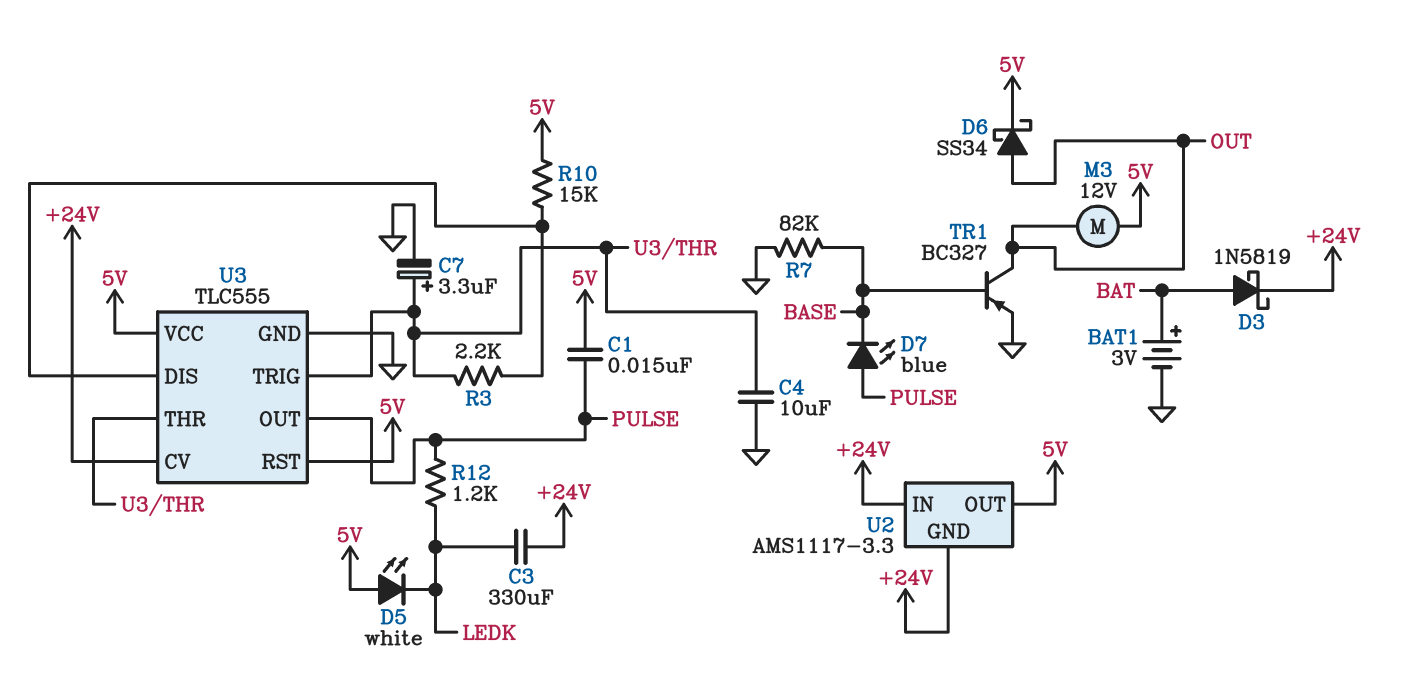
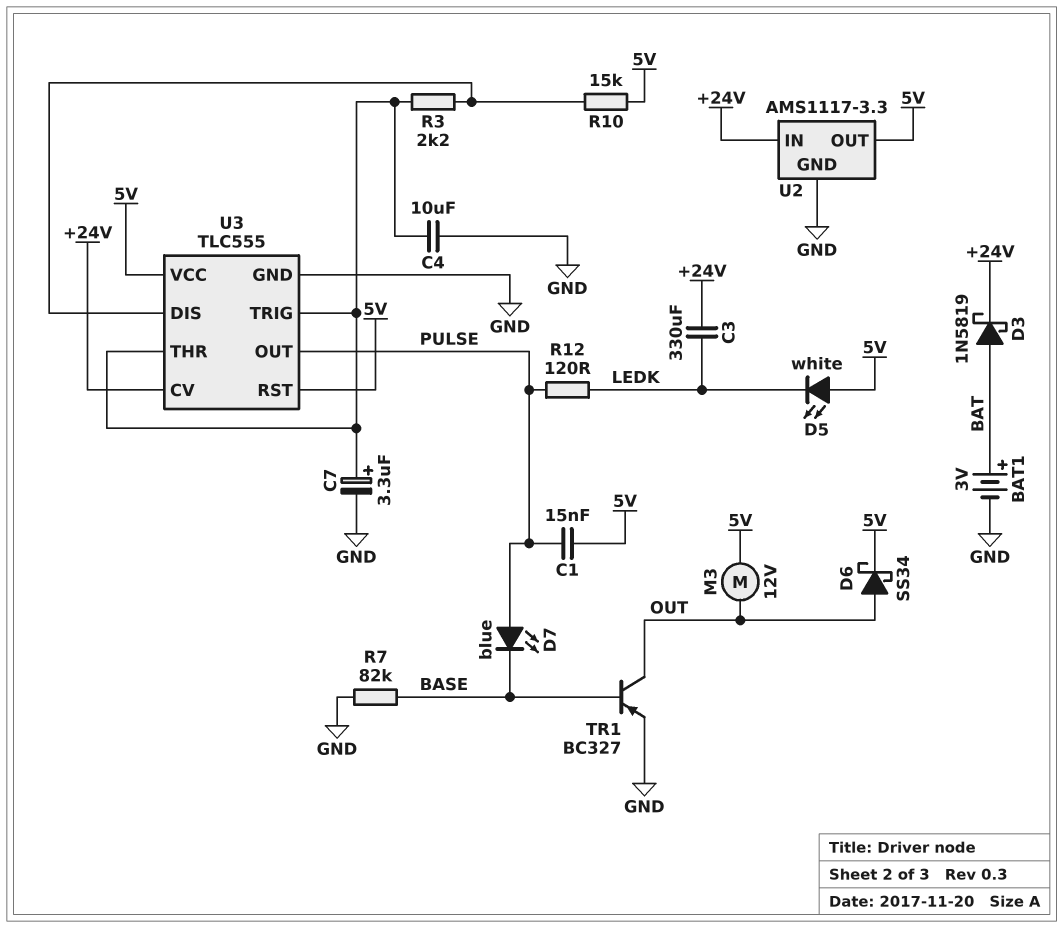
R12: 1.2k (LEDK, PULSE) -> 120 (LEDK, PULSE)
U2 pin GND: +24V -> GND

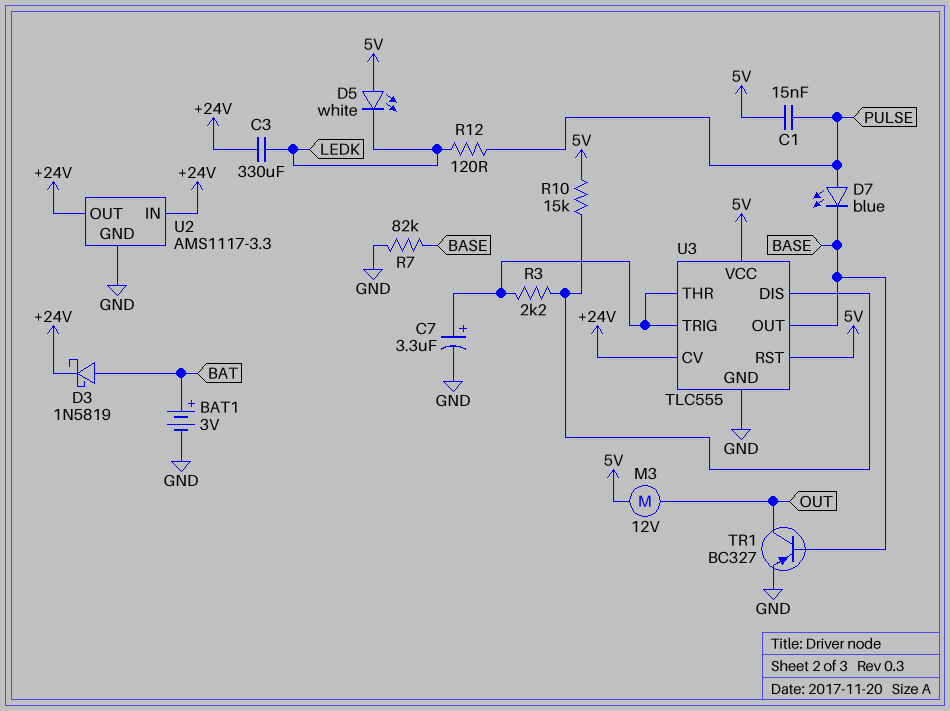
C4: 10uF (GND, U3/THR) -> none
D6: schottky SS34 (A OUT, K 5V) -> none
U2 pin OUT: 5V -> +24V
U3 pin OUT: PULSE -> BASE

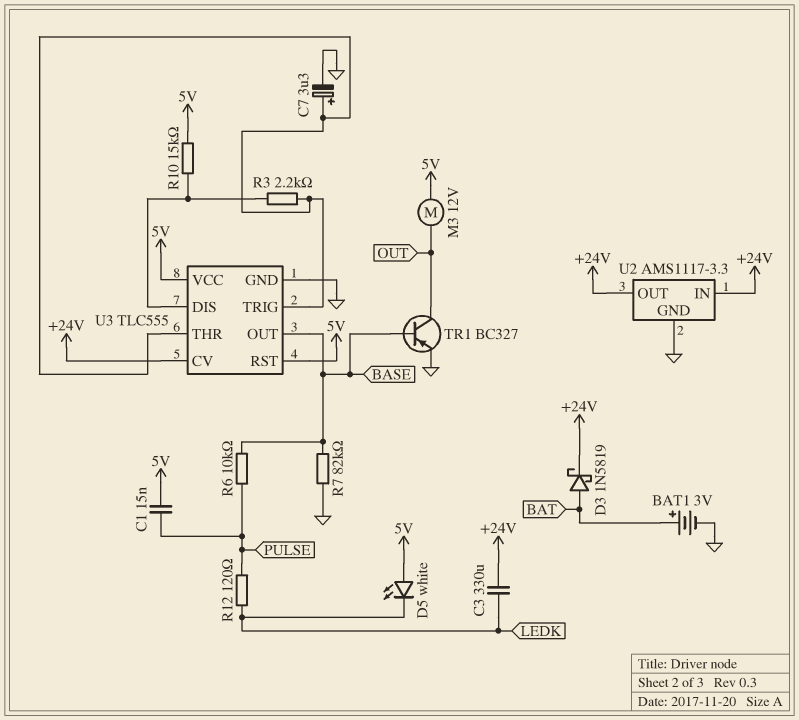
D7: LED blue (A PULSE, K BASE) -> none
R6: none -> 10k (BASE, PULSE)

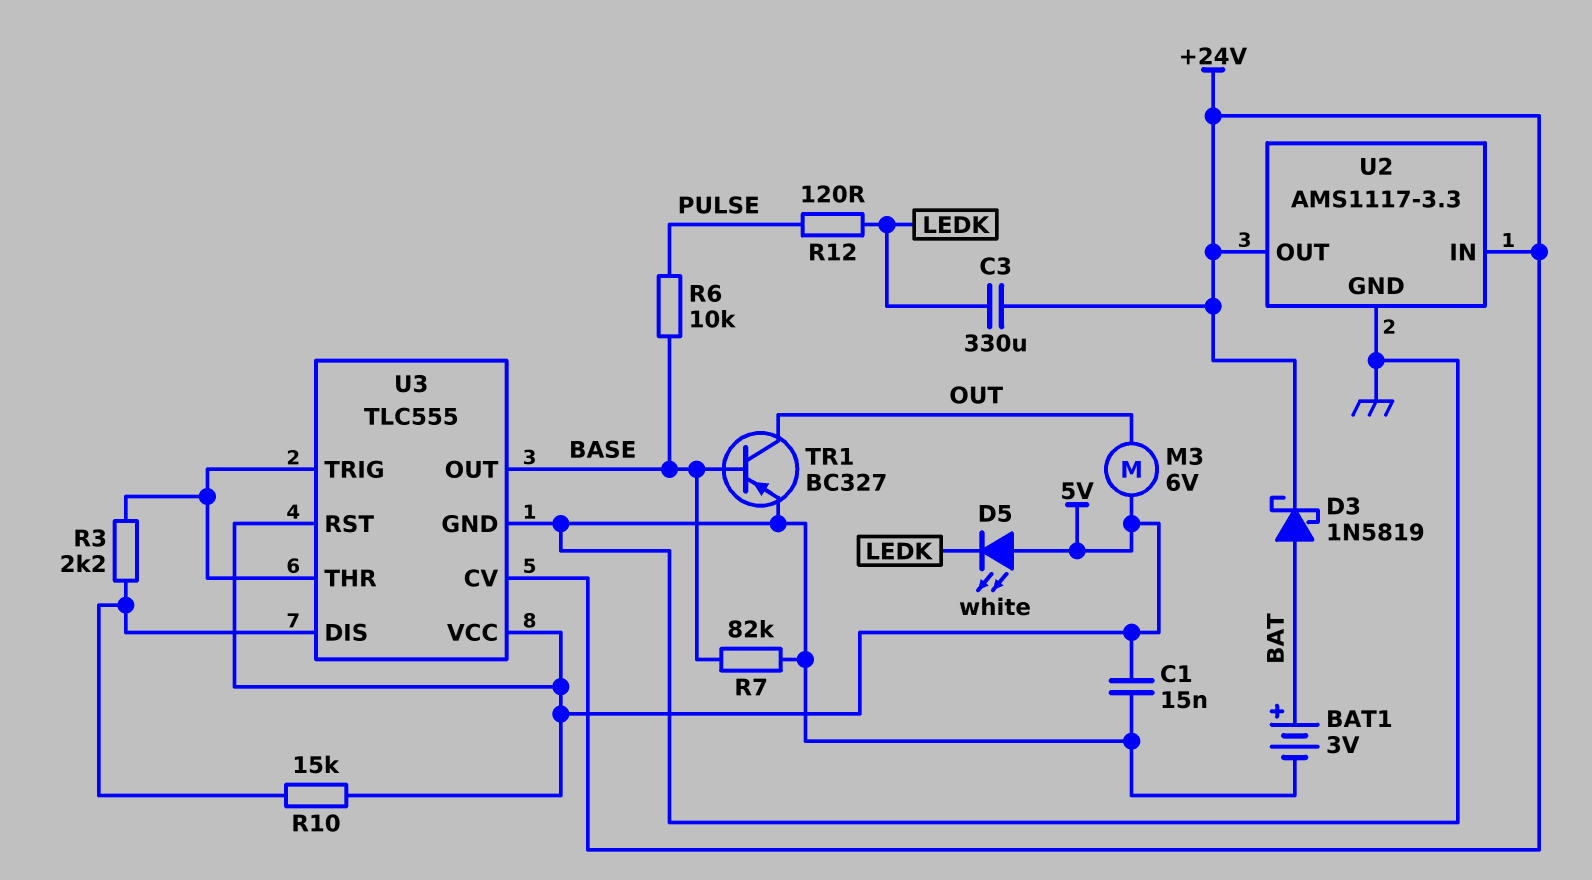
C1: 15nF (5V, PULSE) -> 15nF (5V, GND)
C7: 3.3uF (plus U3/THR, minus GND) -> none
M3: motor 12V (5V, OUT) -> motor 6V (5V, OUT)

